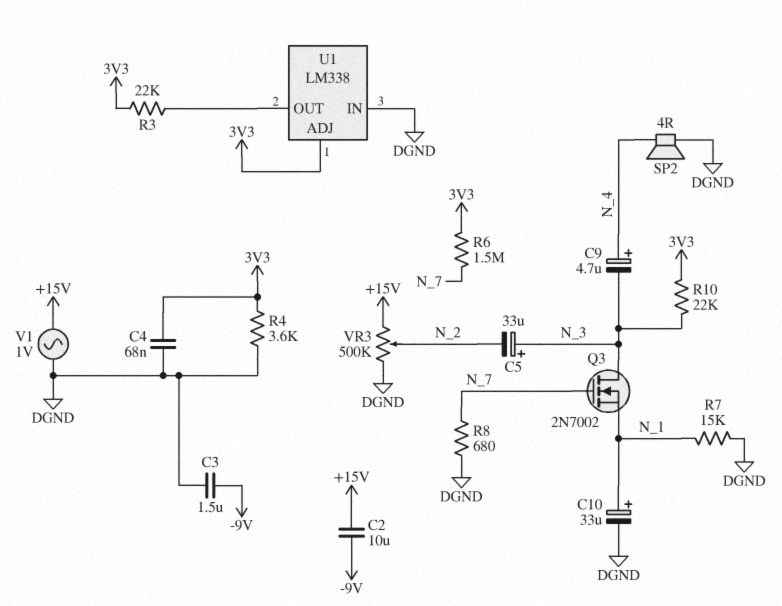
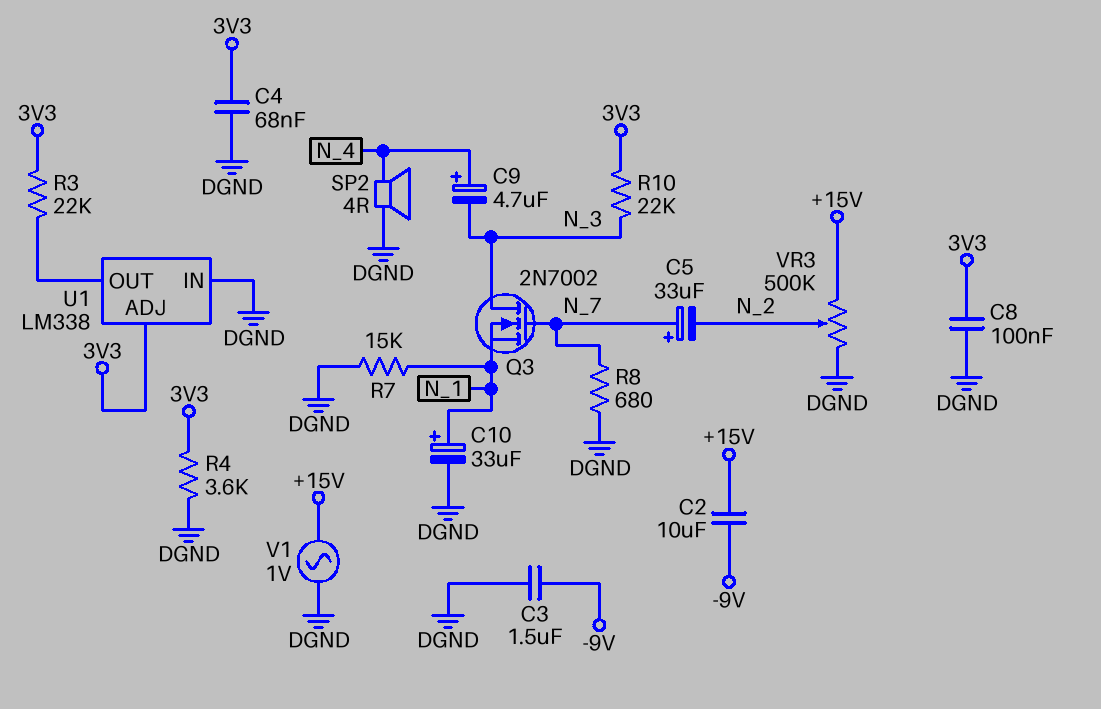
C5: 33uF (plus N_3, minus N_2) -> 33uF (plus N_7, minus N_2)
C8: none -> 100nF (3V3, DGND)
R6: 1.5M (3V3, N_7) -> none

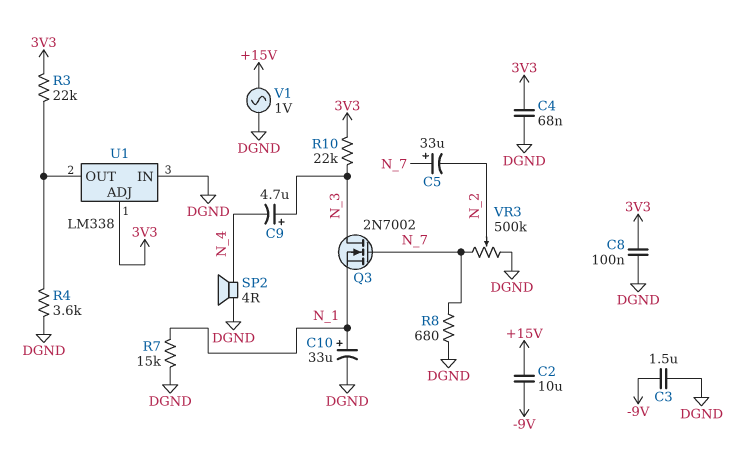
C9: 4.7uF (plus N_4, minus N_3) -> 4.7uF (plus N_3, minus N_4)
R4: 3.6k (3V3, DGND) -> 3.6k (DGND, U1/OUT)
VR3: 500k (+15V, DGND, wiper N_2) -> 500k (DGND, N_7, wiper N_2)

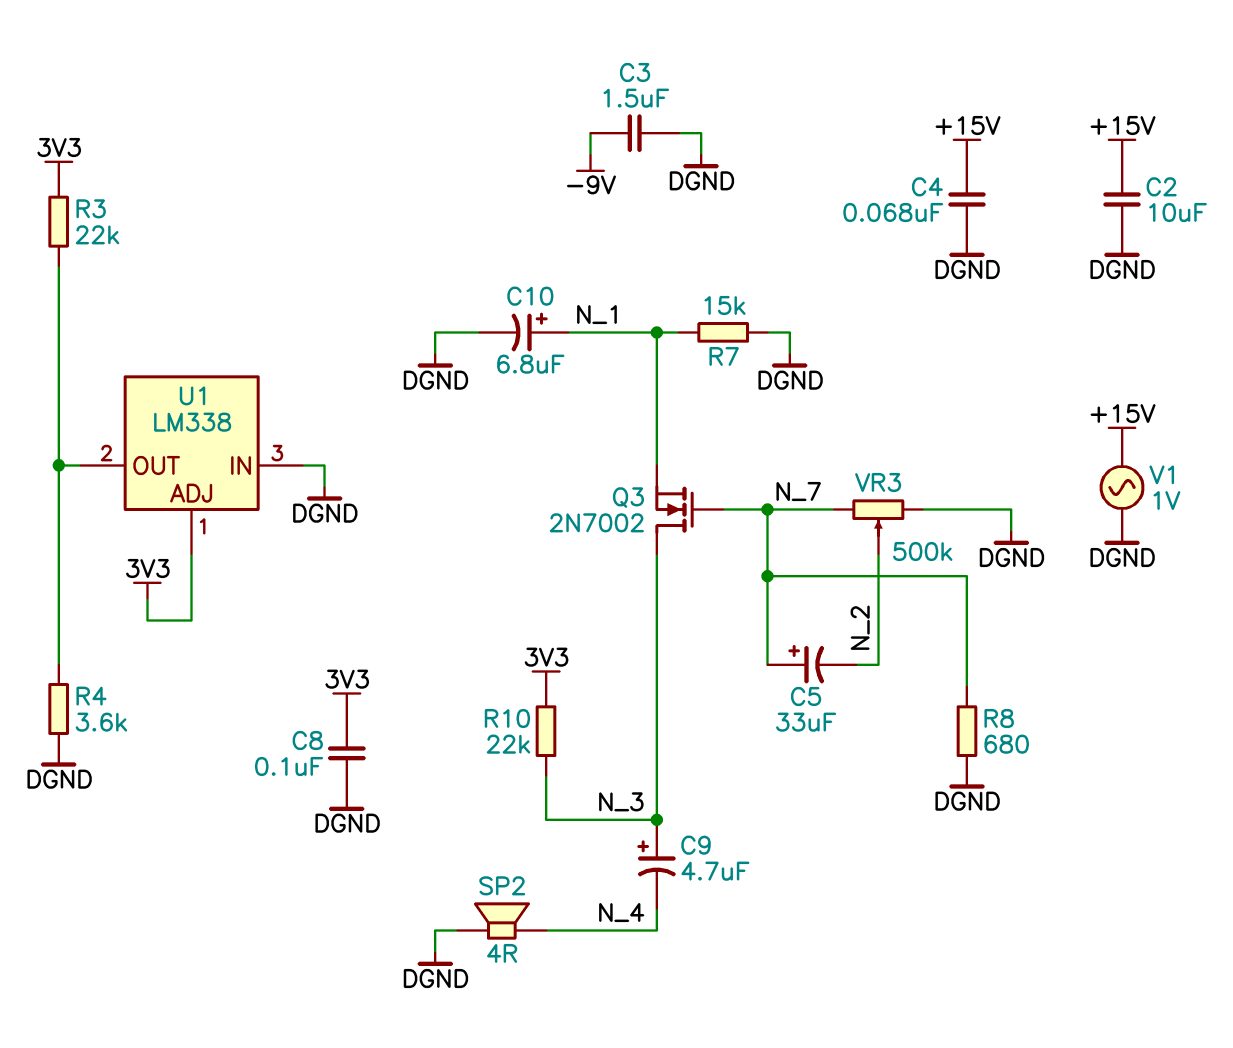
C2: 10uF (+15V, -9V) -> 10uF (+15V, DGND)
C4: 68nF (3V3, DGND) -> 68nF (+15V, DGND)
C10: 33uF (plus N_1, minus DGND) -> 6.8uF (plus N_1, minus DGND)

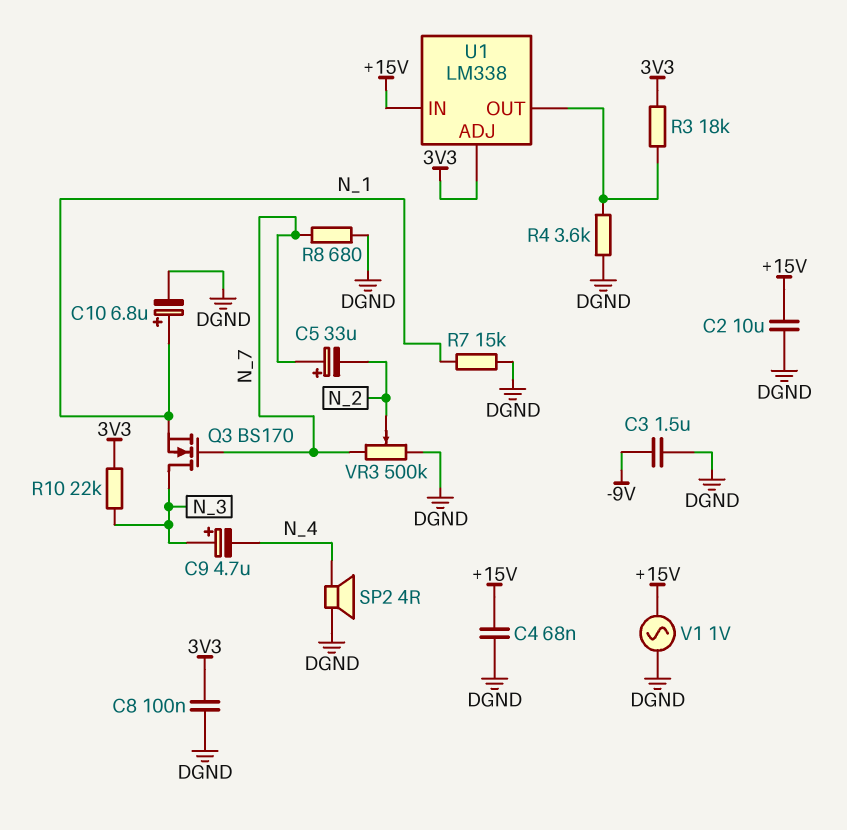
Q3: NMOS 2N7002 (G N_7, D N_3, S N_1) -> NMOS BS170 (G N_7, D N_3, S N_1)
R3: 22k (3V3, U1/OUT) -> 18k (3V3, U1/OUT)
U1 pin IN: DGND -> +15V

